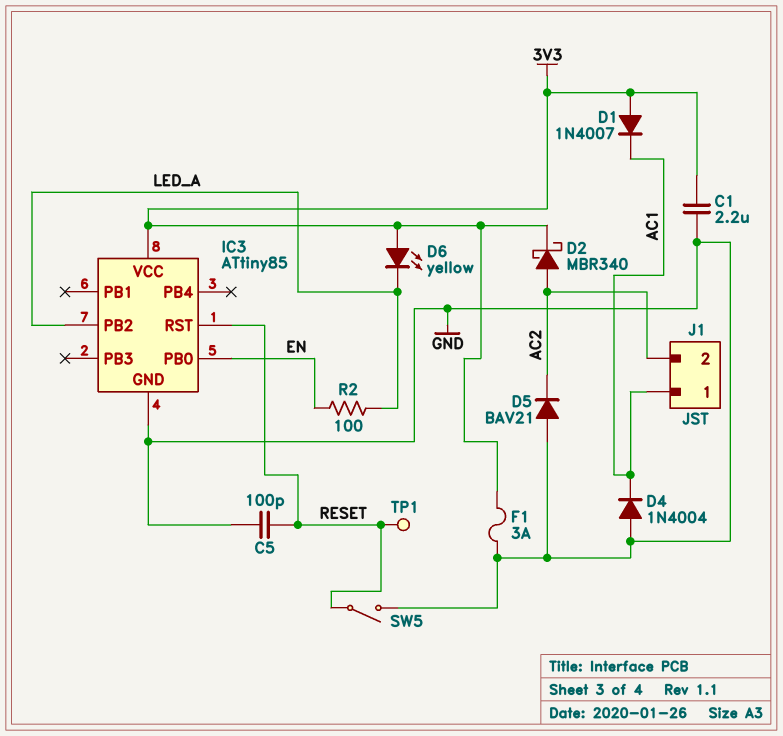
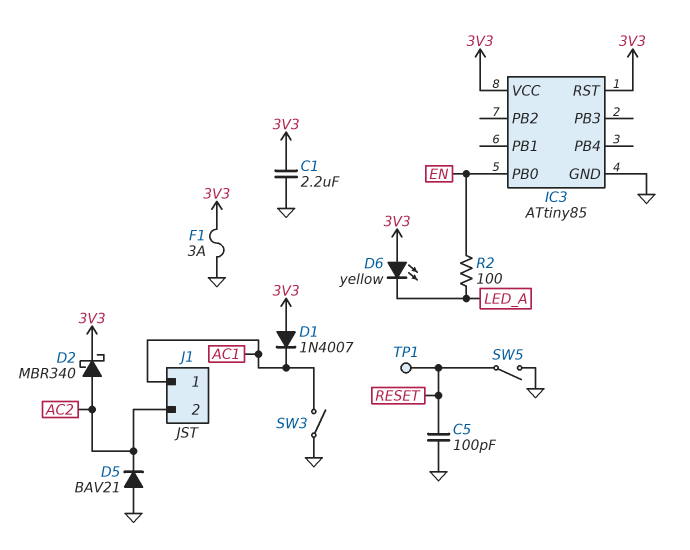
D4: diode 1N4004 (A GND, K AC1) -> none
IC3 pin PB2: LED_A -> none
IC3 pin RST: RESET -> 3V3
SW3: none -> switch (AC1, GND)

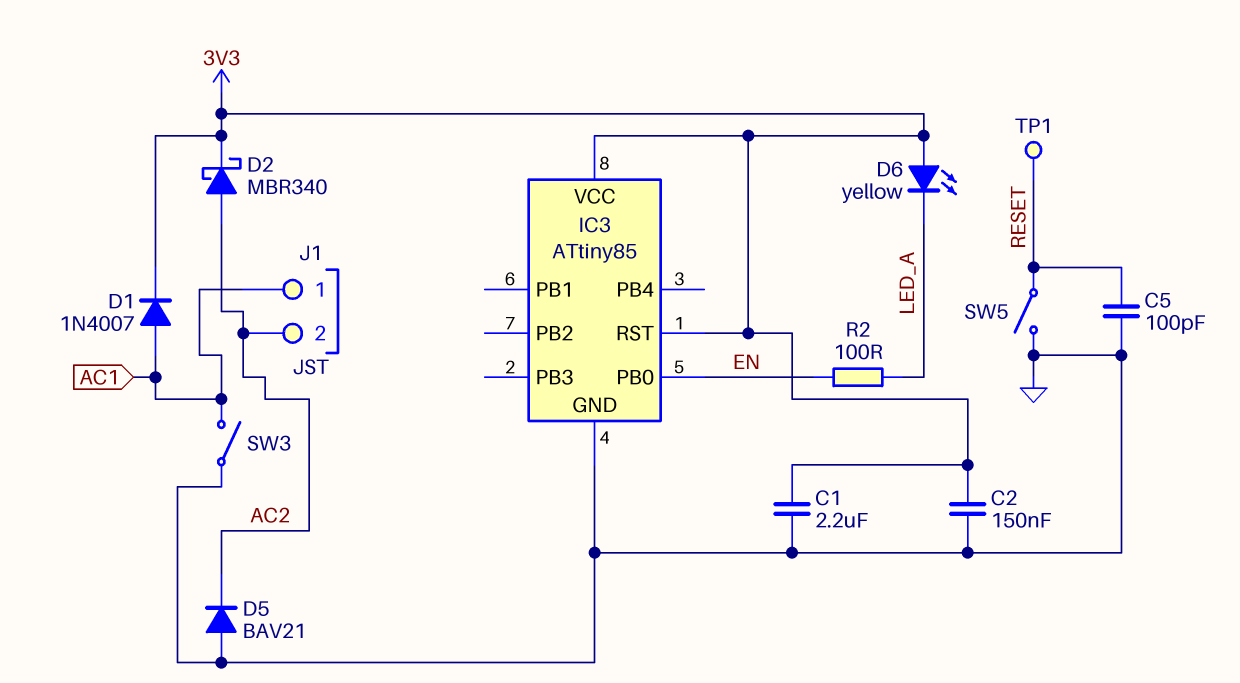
C2: none -> 150nF (3V3, GND)
D1: diode 1N4007 (A 3V3, K AC1) -> diode 1N4007 (A AC1, K 3V3)
F1: 3A (3V3, GND) -> none

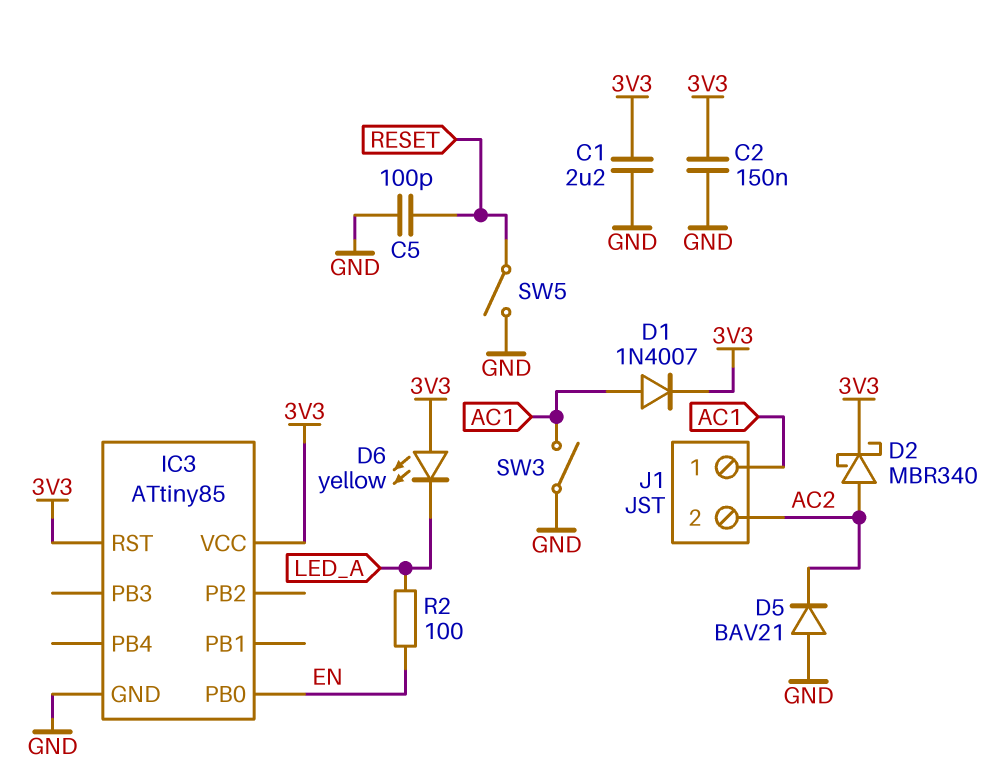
TP1: test point (RESET) -> none

